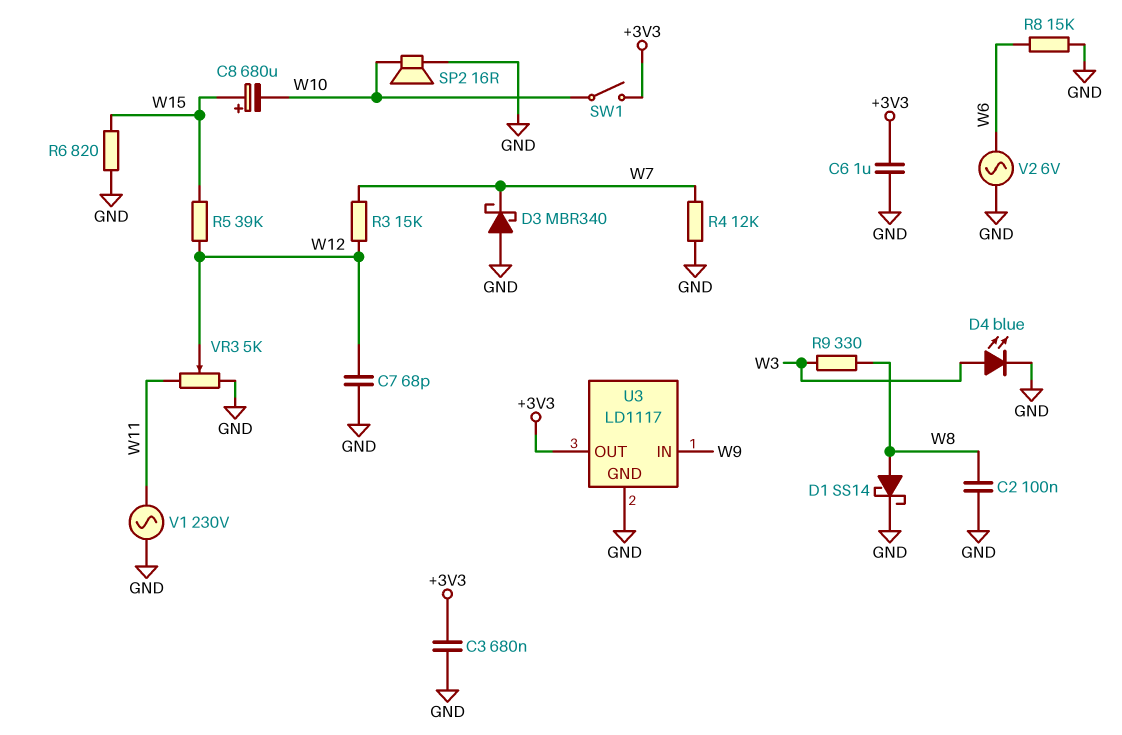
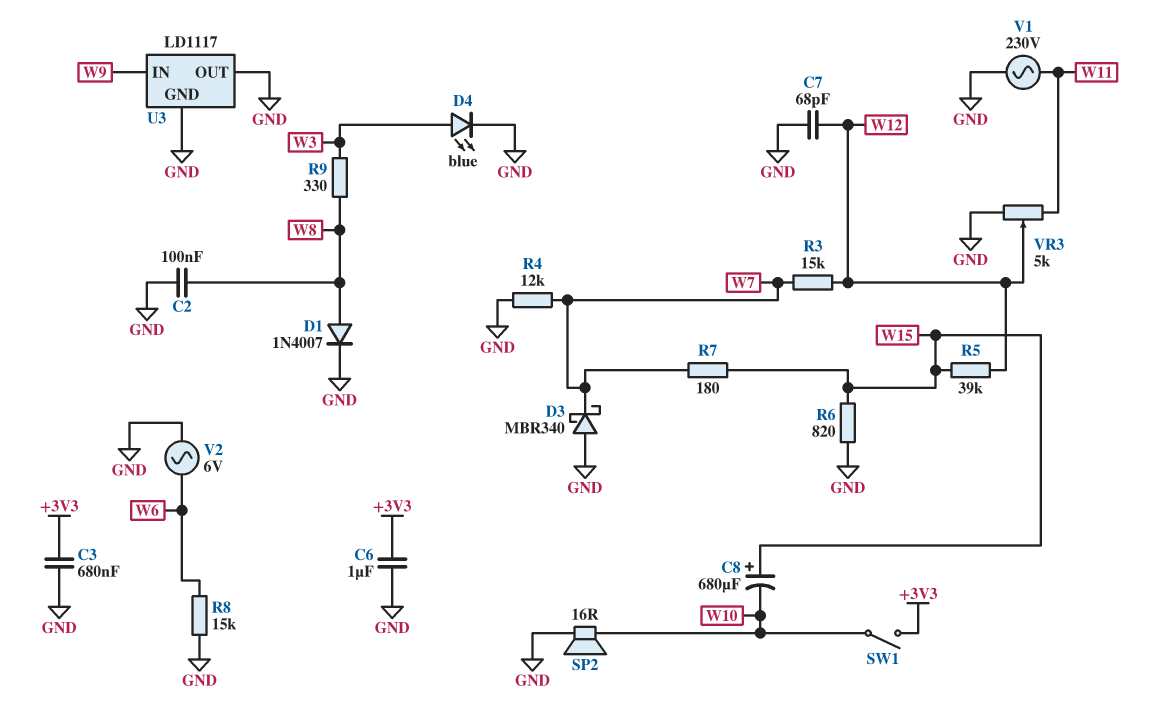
D1: schottky SS14 (A W8, K GND) -> diode 1N4007 (A W8, K GND)
R7: none -> 180 (W7, W15)
U3 pin OUT: +3V3 -> GND

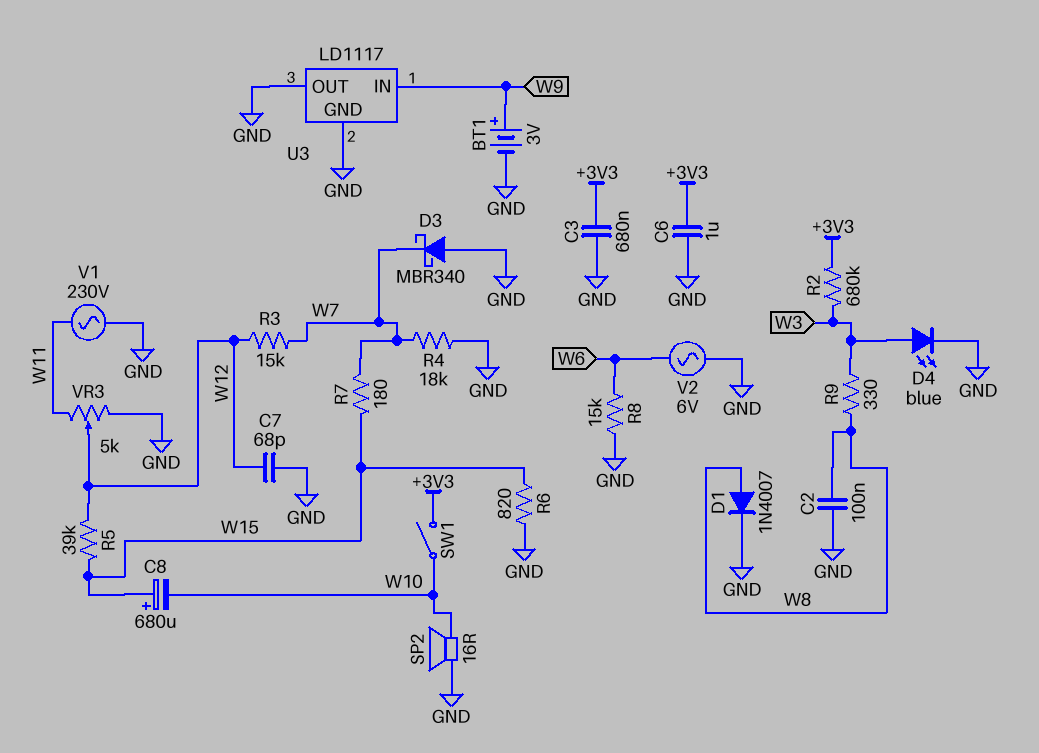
BT1: none -> 3V (plus W9, minus GND)
R2: none -> 680k (+3V3, W3)
R4: 12k (GND, W7) -> 18k (GND, W7)

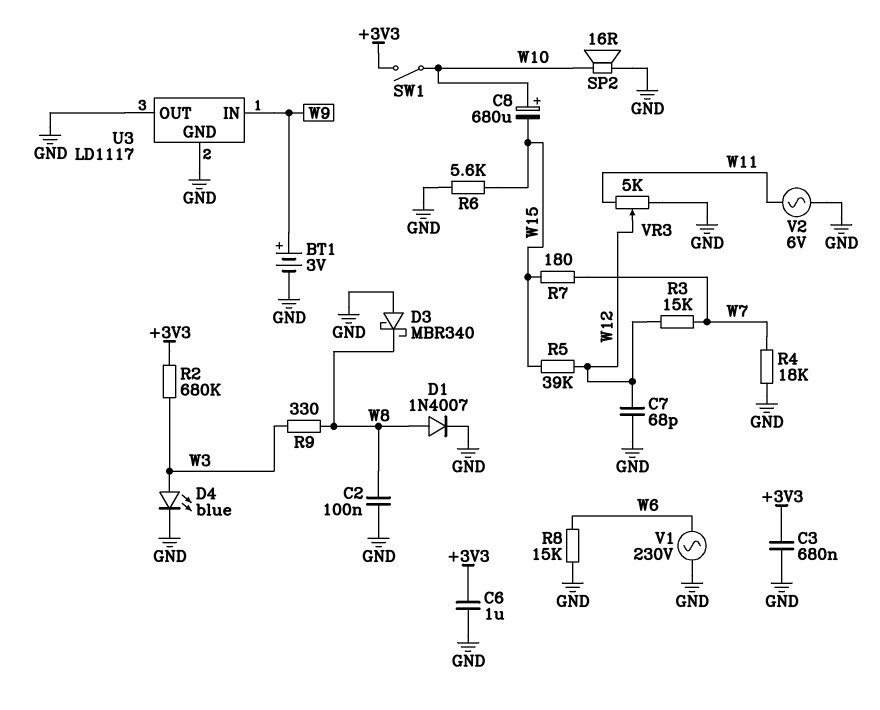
C8: 680uF (plus W15, minus W10) -> 680uF (plus W10, minus W15)
D3: schottky MBR340 (A GND, K W7) -> schottky MBR340 (A GND, K W8)
R6: 820 (GND, W15) -> 5.6k (GND, W15)
V1: AC 230V (GND, W11) -> AC 230V (GND, W6)
V2: AC 6V (GND, W6) -> AC 6V (GND, W11)

